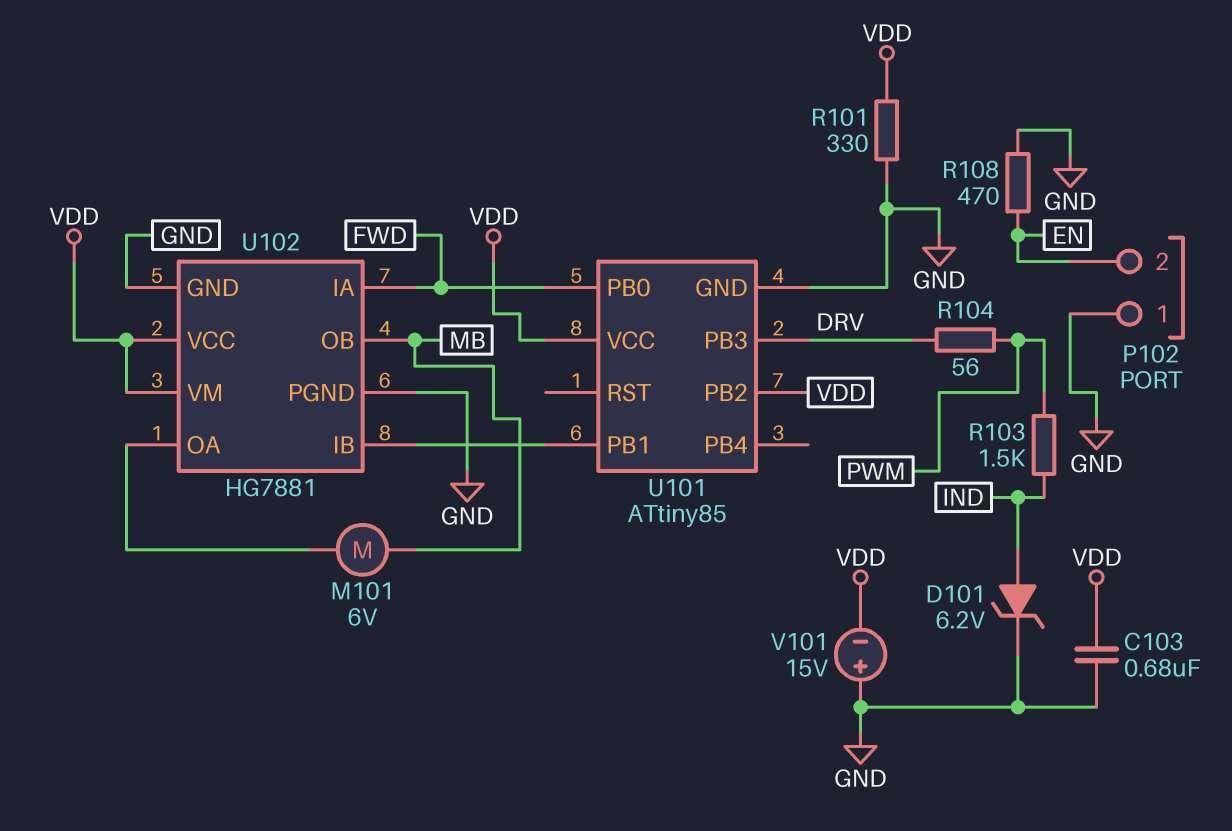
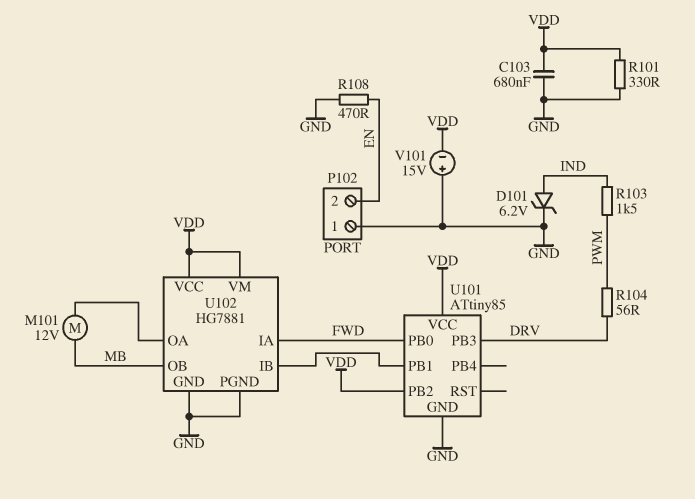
M101: motor 6V (MB, U102/OA) -> motor 12V (MB, U102/OA)

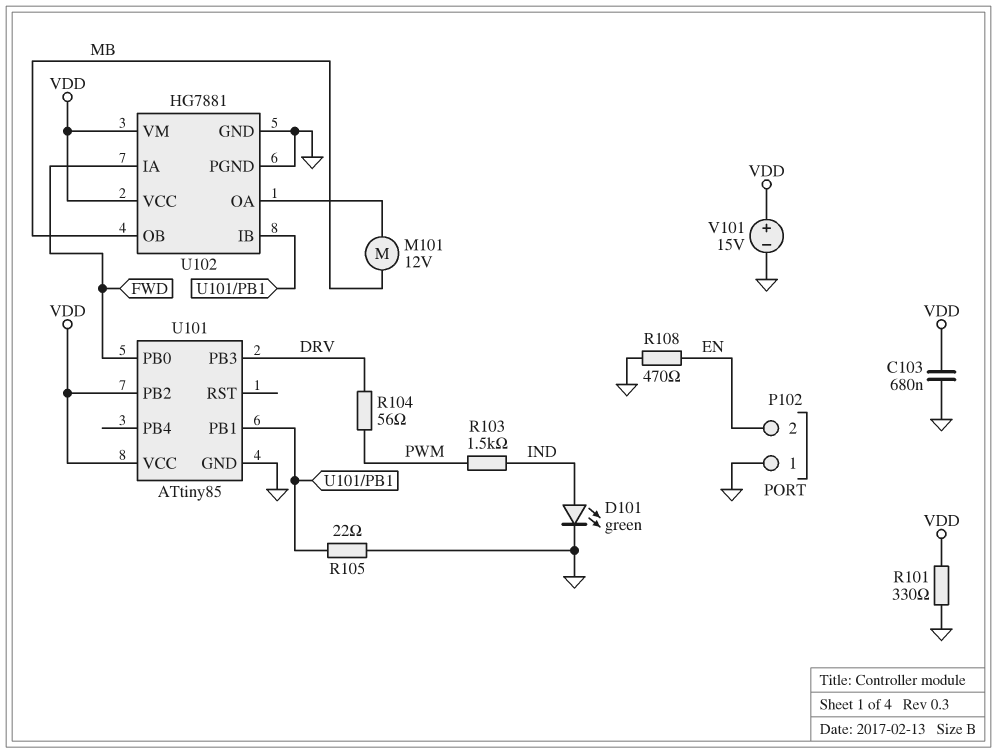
D101: zener 6.2V (A IND, K GND) -> LED green (A IND, K GND)
R105: none -> 22 (GND, U101/PB1)
V101: 15V (plus GND, minus VDD) -> 15V (plus VDD, minus GND)

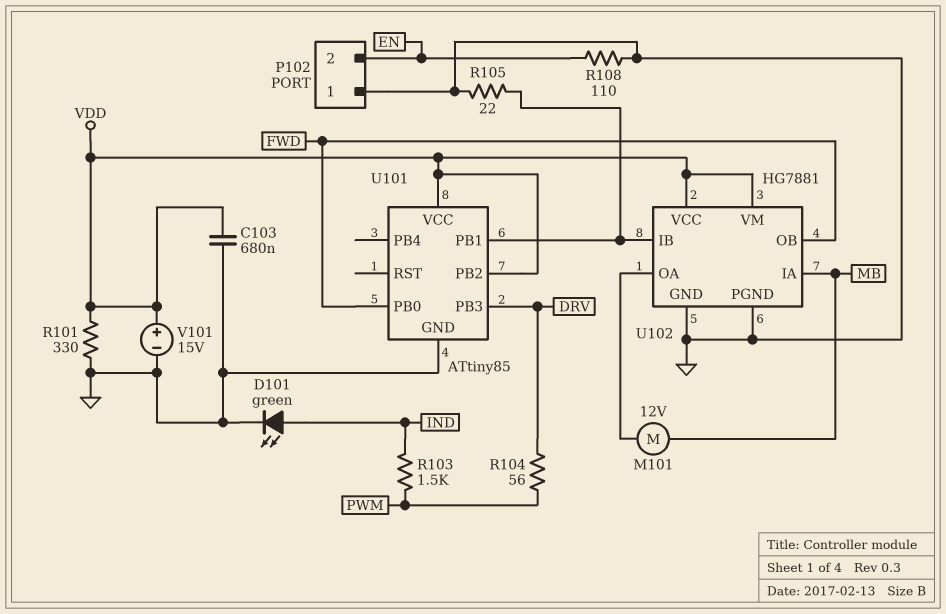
R108: 470 (EN, GND) -> 110 (EN, GND)
U102 pin IA: FWD -> MB
U102 pin OB: MB -> FWD

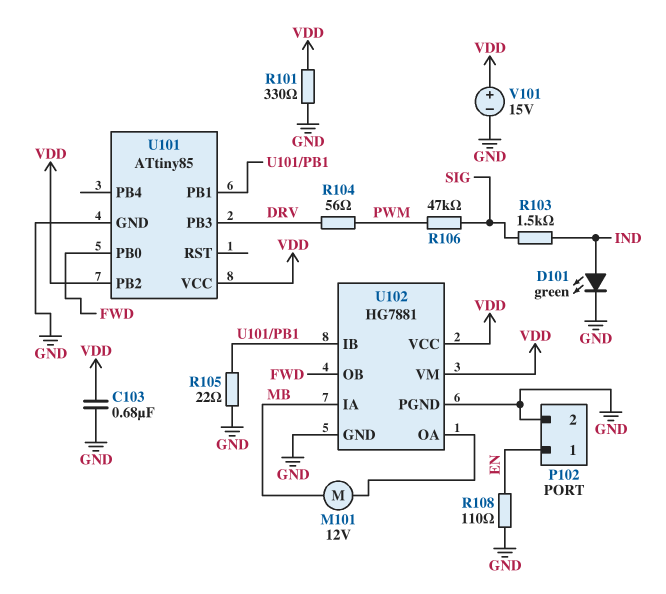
P102 pin 1: GND -> EN
P102 pin 2: EN -> GND
R103: 1.5k (IND, PWM) -> 1.5k (IND, SIG)
R106: none -> 47k (PWM, SIG)

